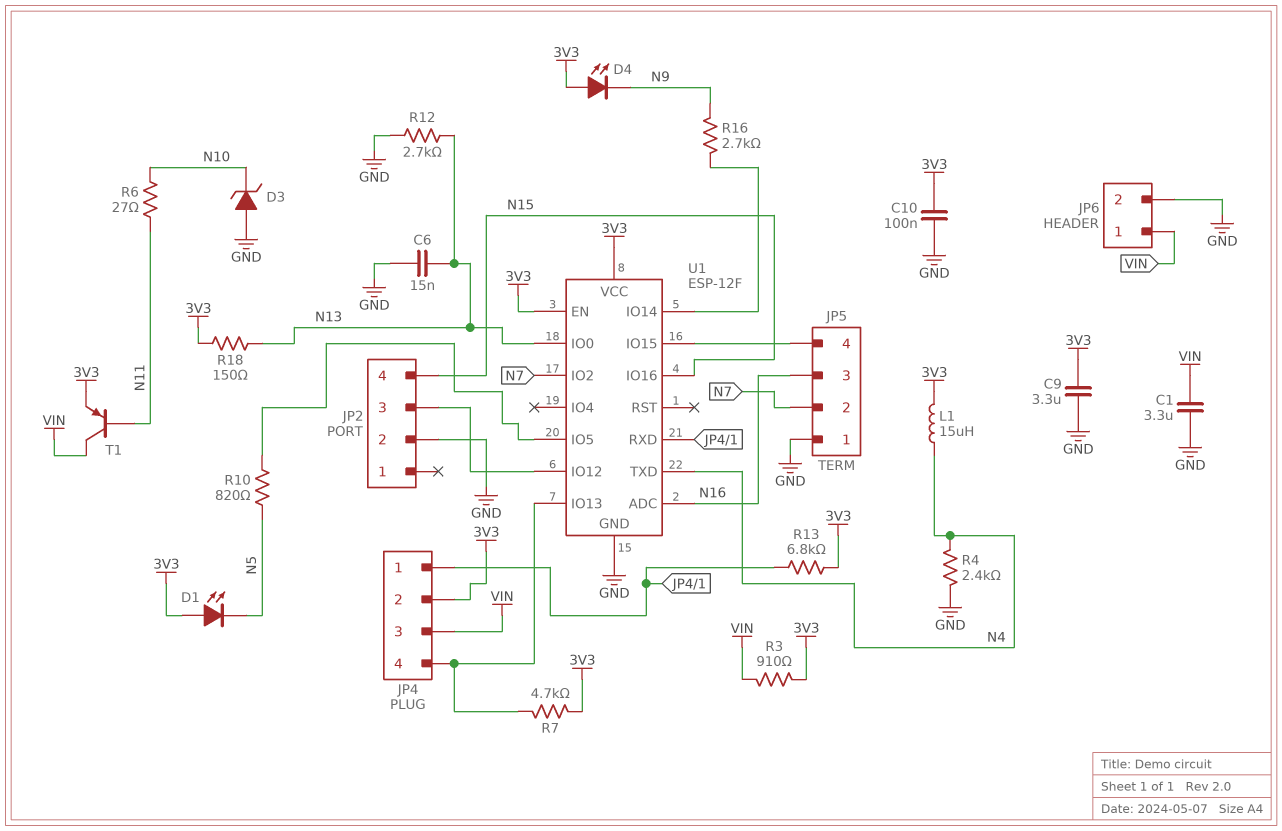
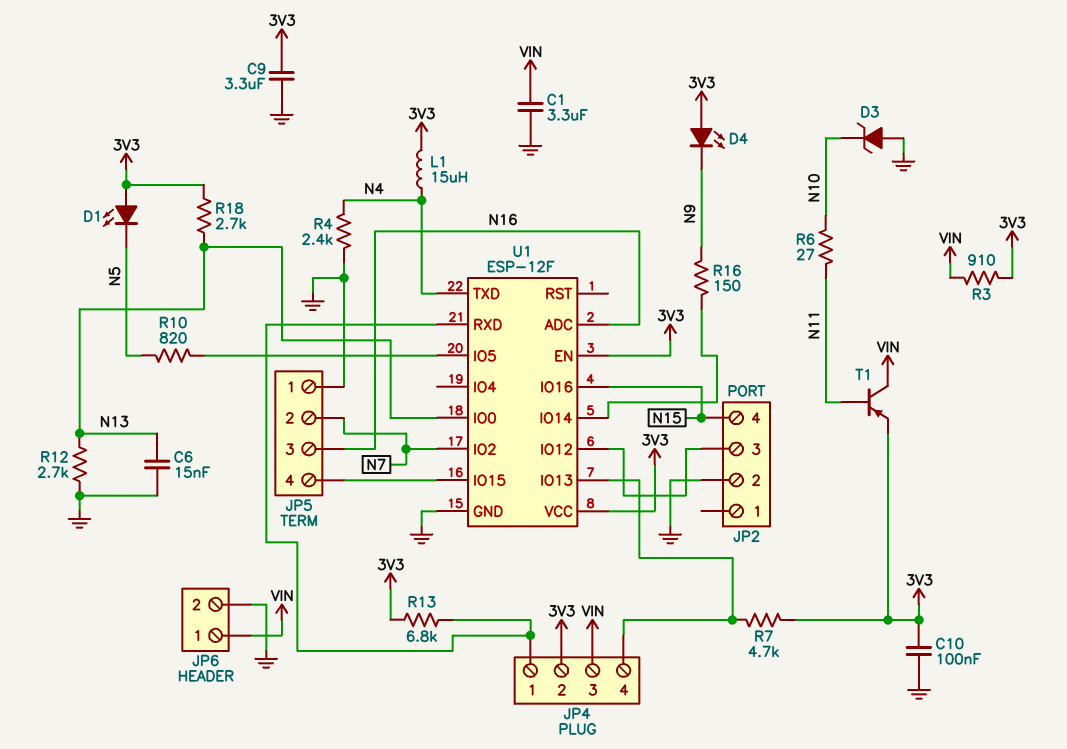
R16: 2.7k (N9, U1/IO14) -> 150 (N9, U1/IO14)
R18: 150 (3V3, N13) -> 2.7k (3V3, N13)

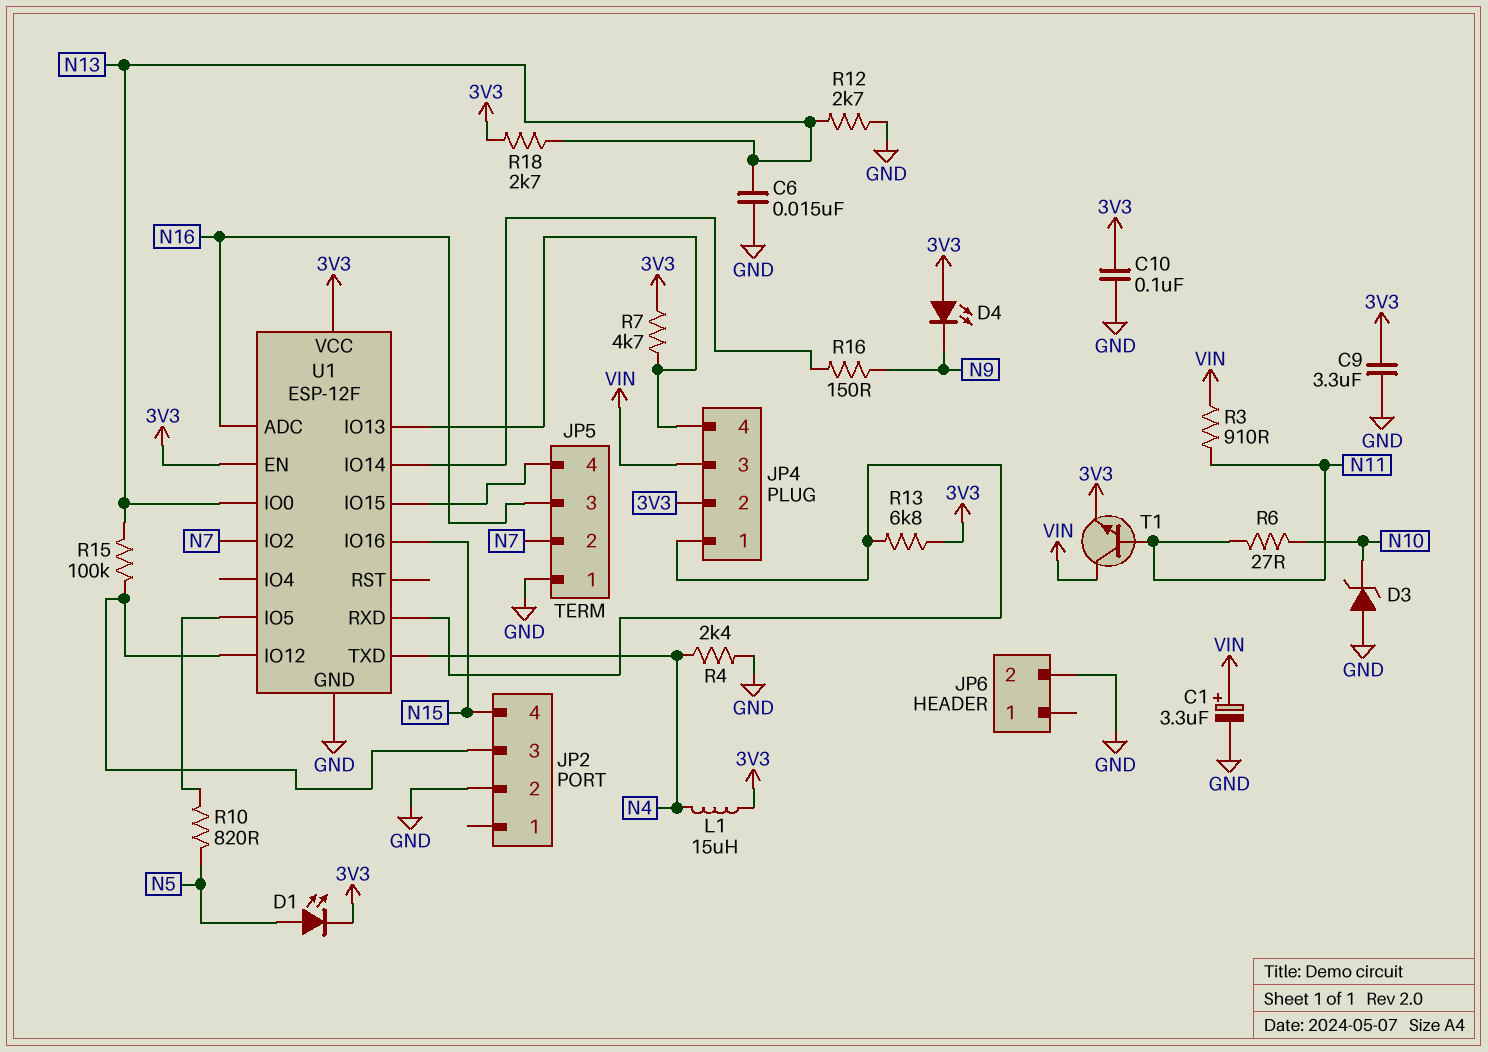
C1: 3.3uF (GND, VIN) -> 3.3uF (plus VIN, minus GND)
D1: LED (A 3V3, K N5) -> LED (A N5, K 3V3)
JP6 pin 1: VIN -> none
R3: 910 (3V3, VIN) -> 910 (N11, VIN)
R15: none -> 100k (JP2/3, N13)
T1: PNP (B N11, C VIN, E 3V3) -> NPN (B N11, C VIN, E 3V3)

